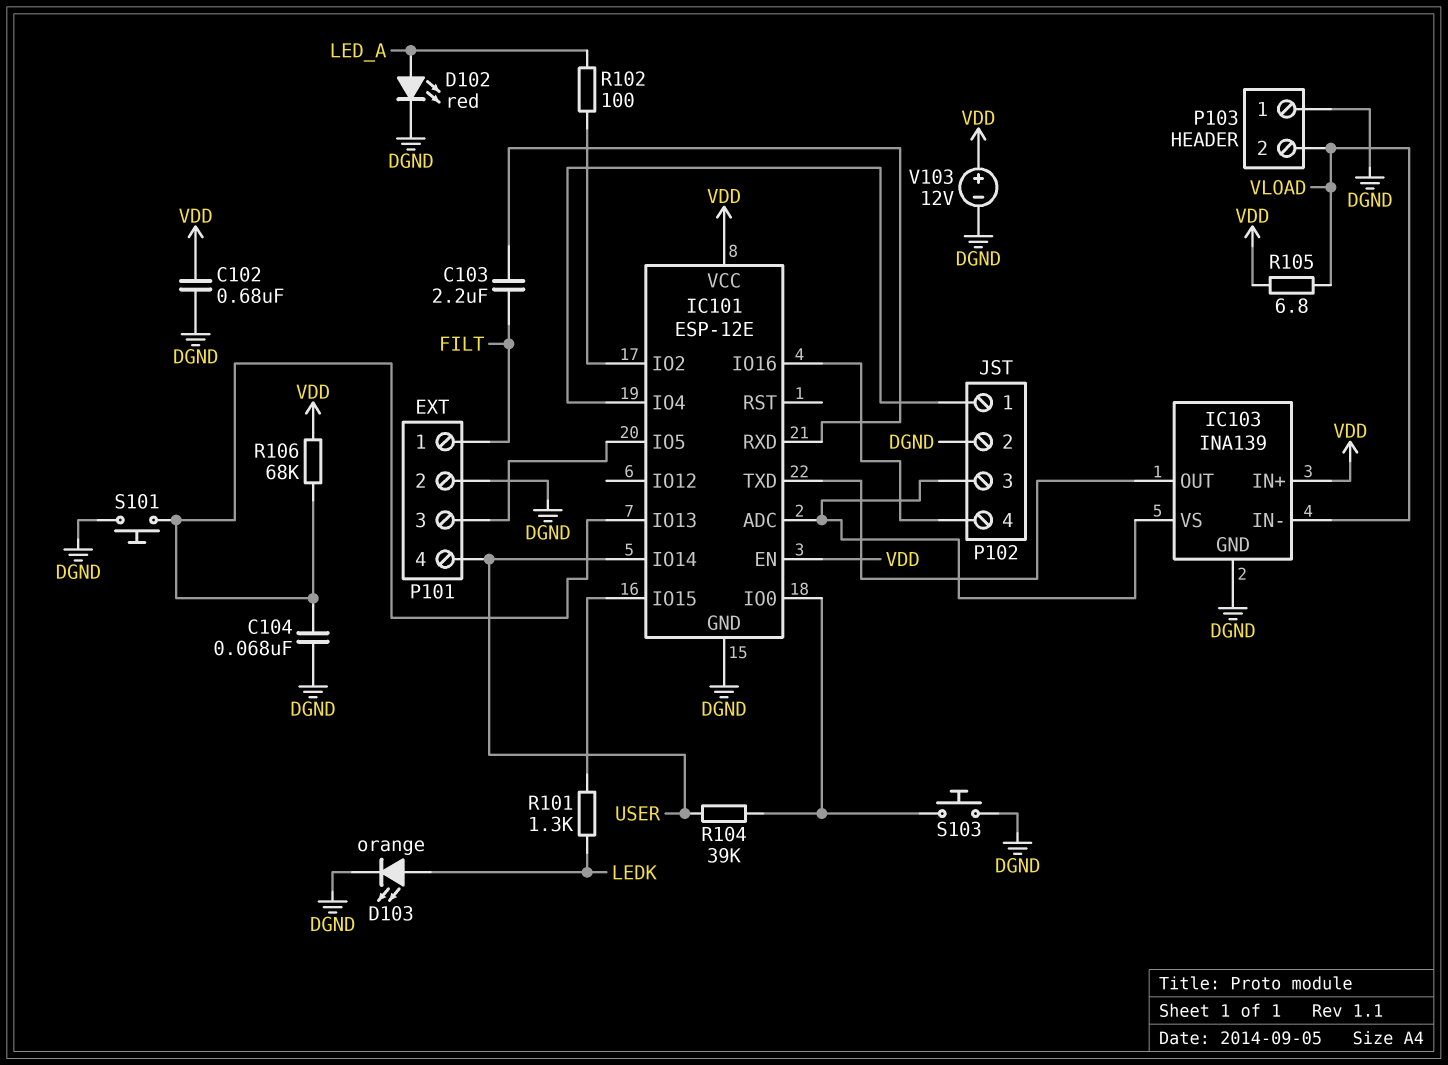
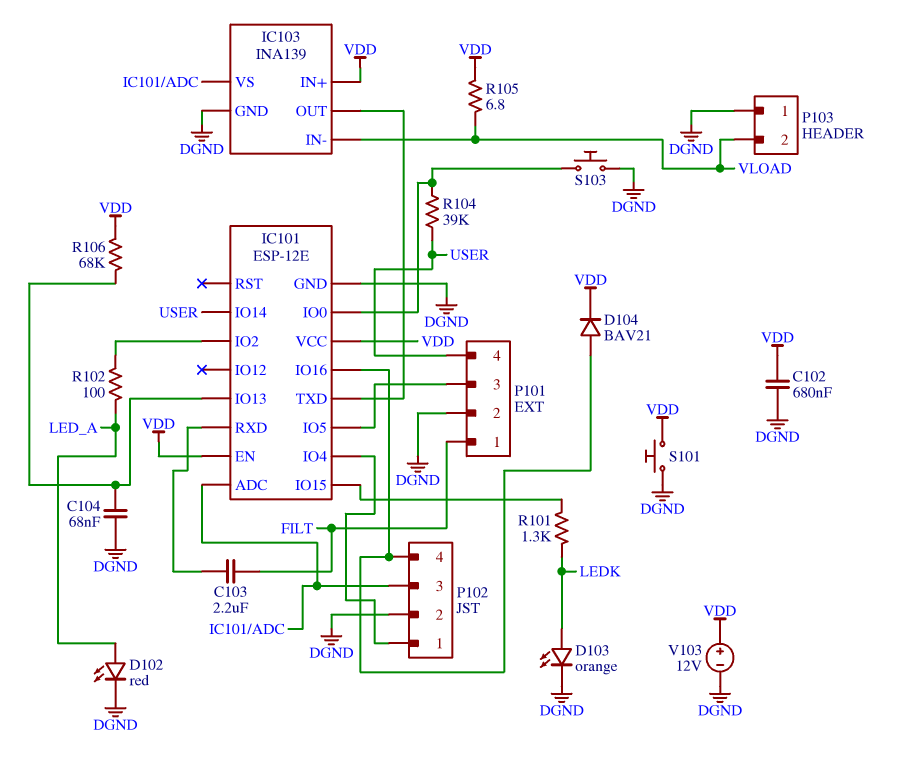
D104: none -> diode BAV21 (A IC101/IO16, K VDD)
S101: button (DGND, IC101/IO13) -> button (DGND, VDD)

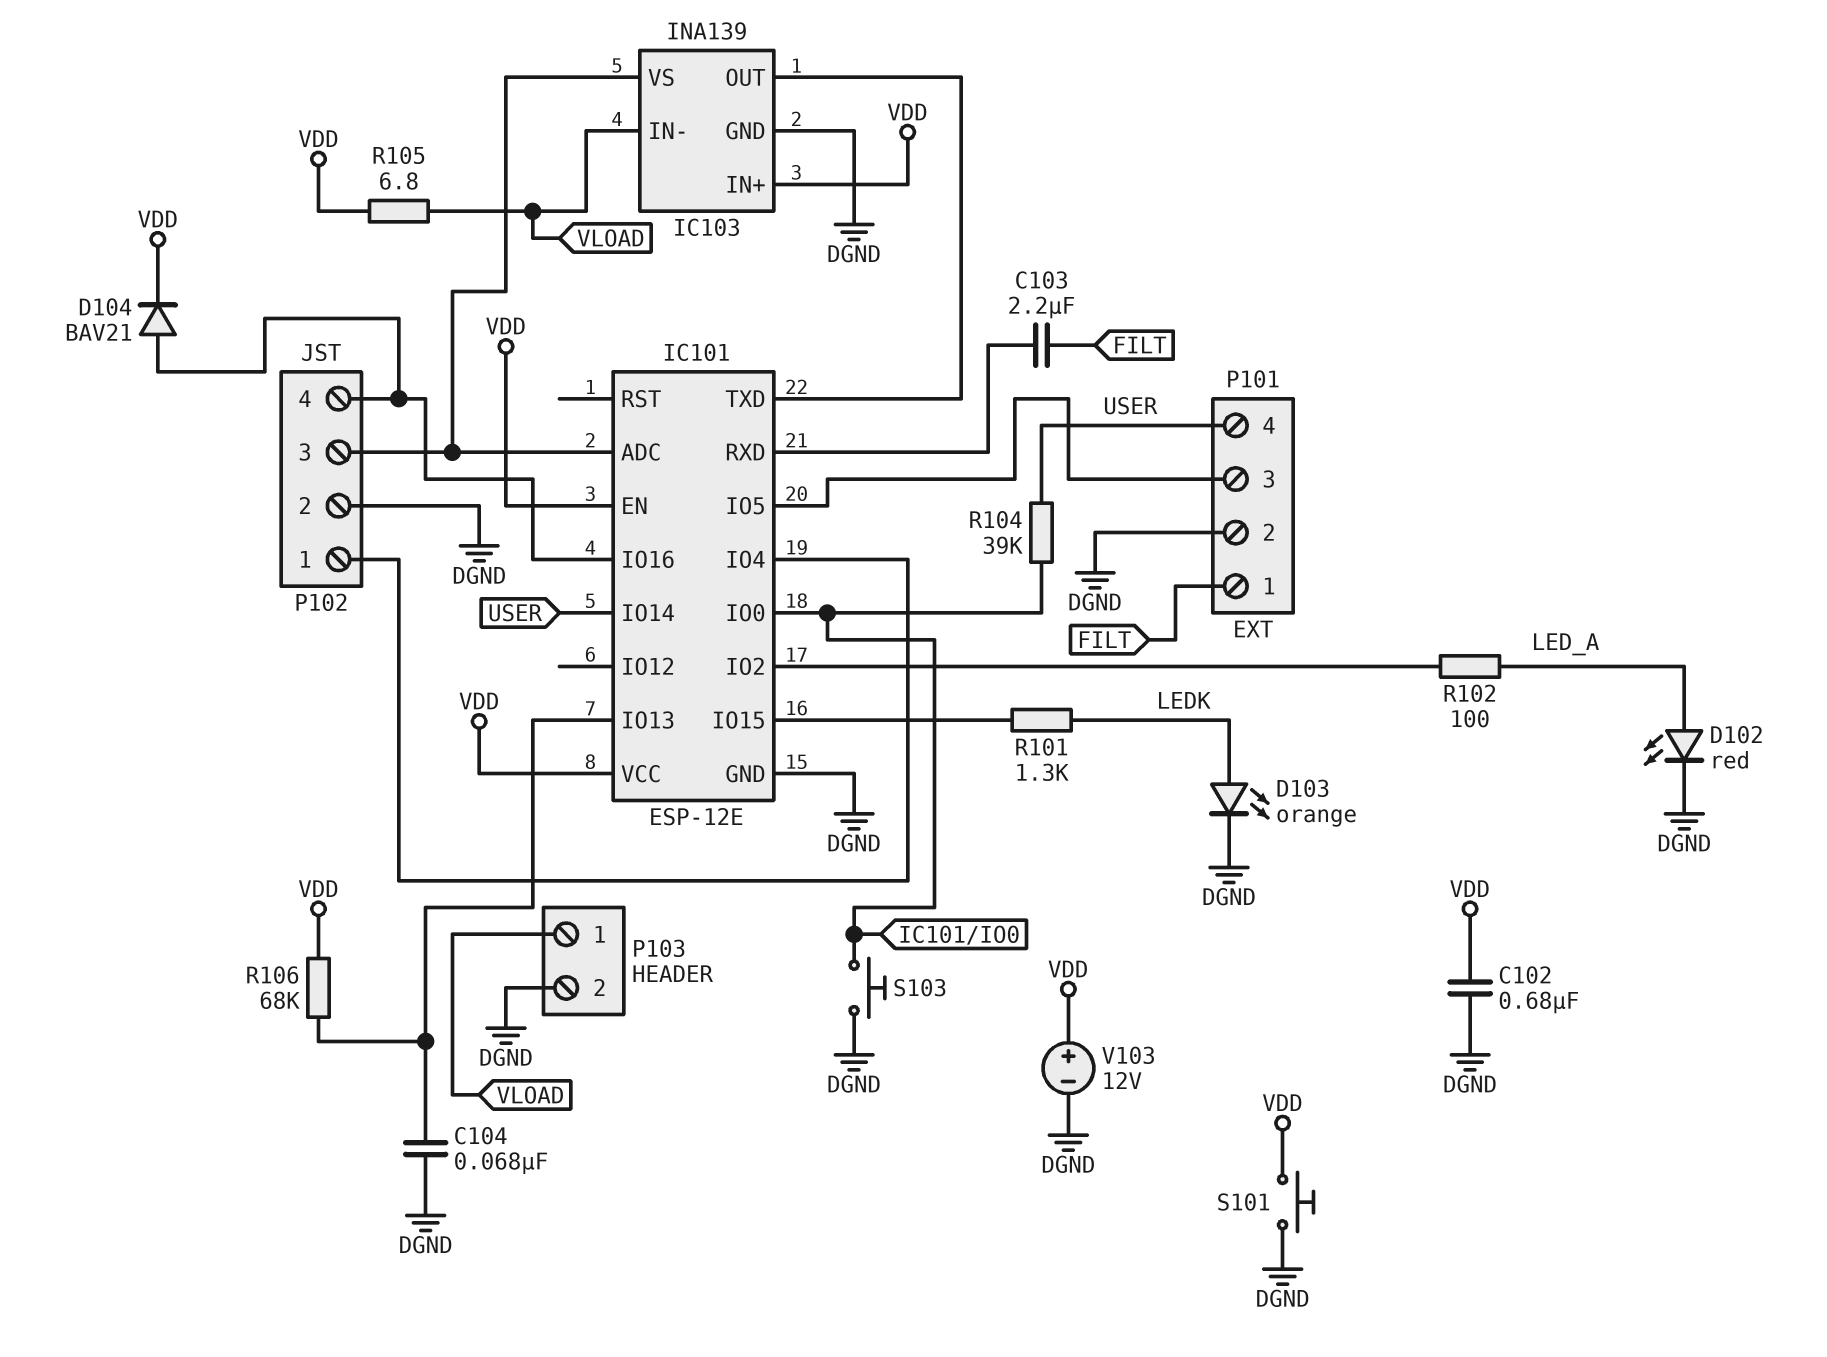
P103 pin 1: DGND -> VLOAD
P103 pin 2: VLOAD -> DGND

